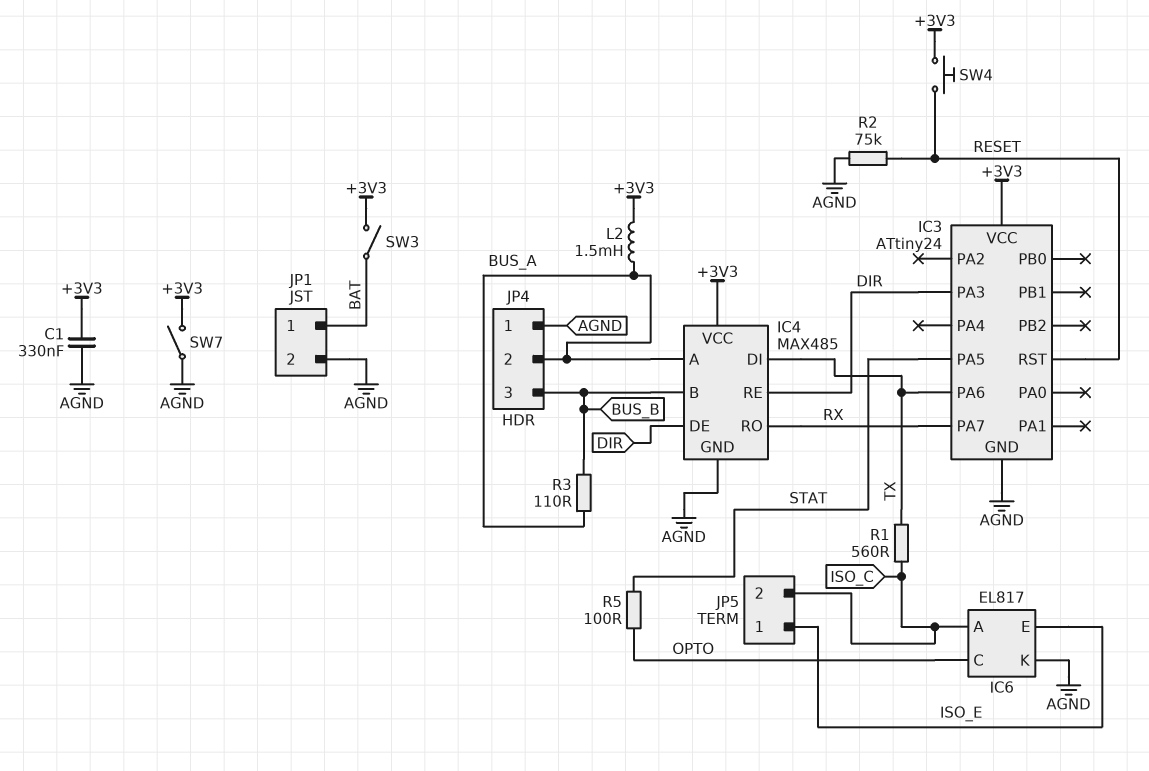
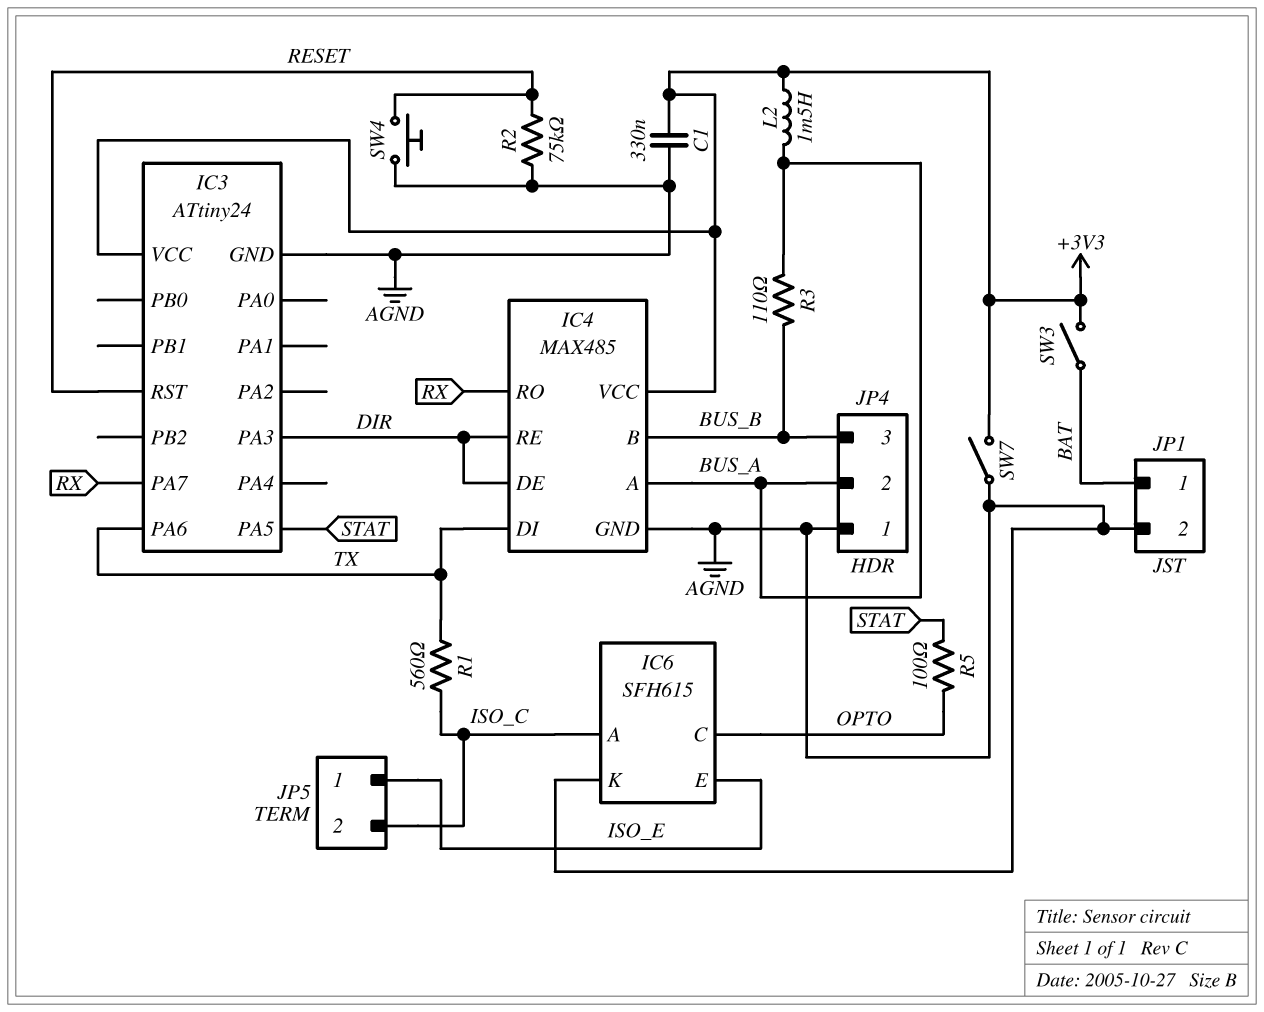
IC6: EL817 -> SFH615
SW4: button (+3V3, RESET) -> button (AGND, RESET)

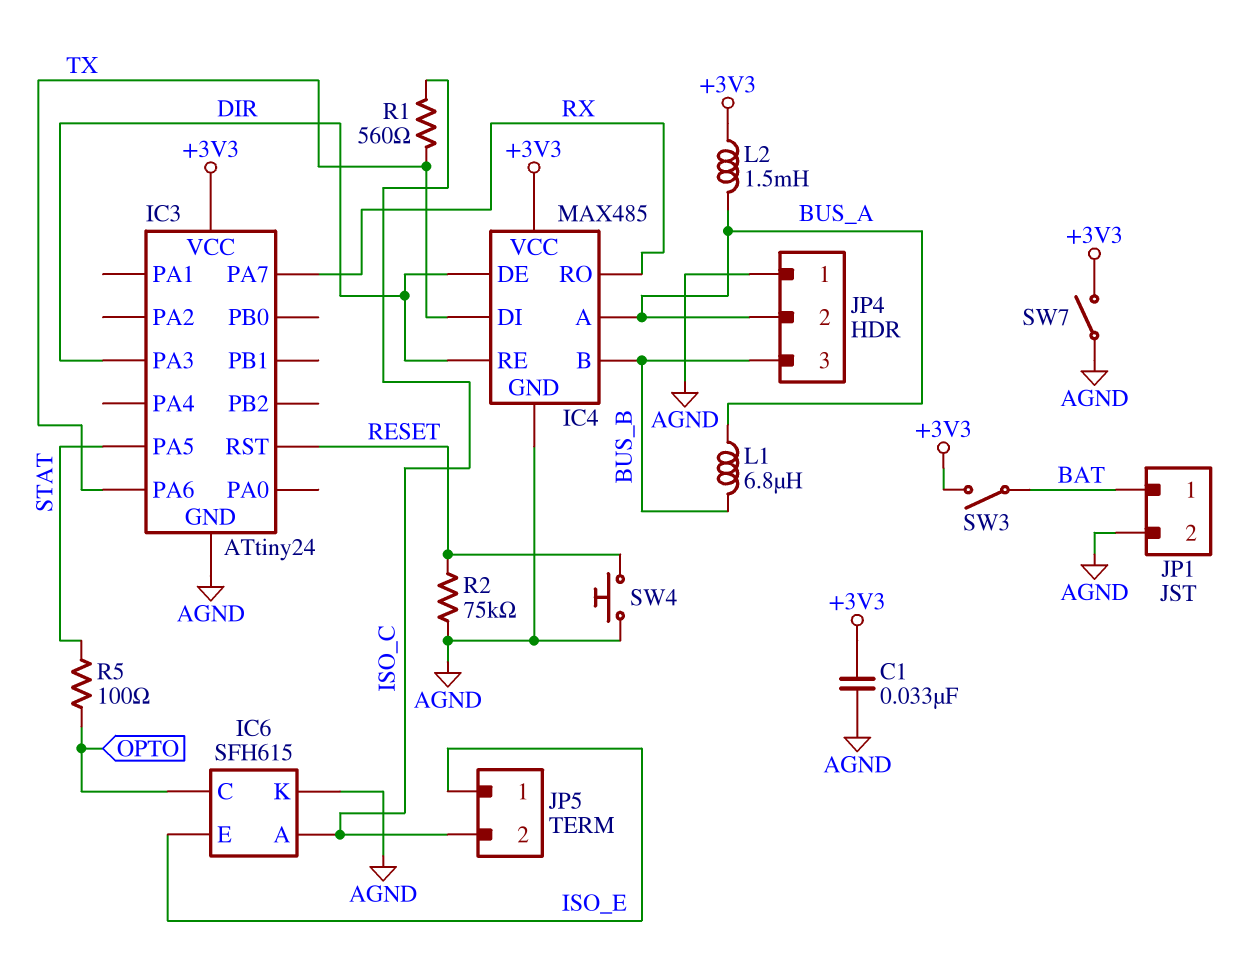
C1: 330nF (+3V3, AGND) -> 33nF (+3V3, AGND)
L1: none -> 6.8uH (BUS_A, BUS_B)
R3: 110 (BUS_A, BUS_B) -> none

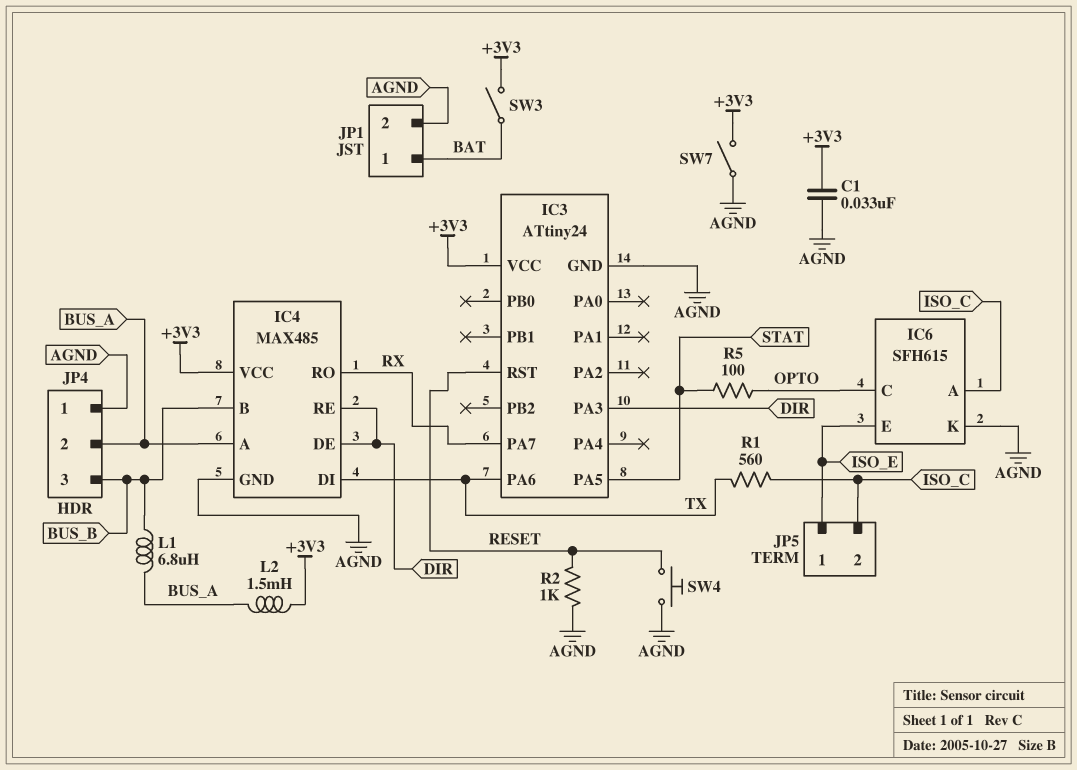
R2: 75k (AGND, RESET) -> 1k (AGND, RESET)

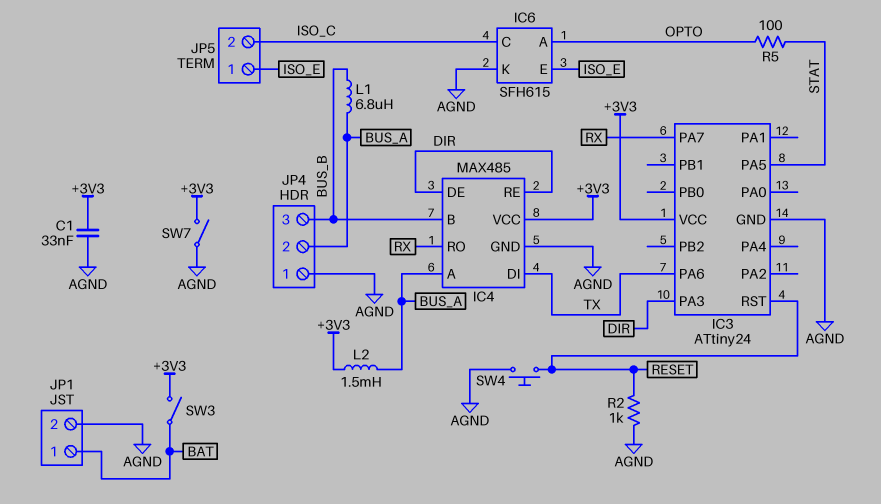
IC6 pin A: ISO_C -> OPTO
IC6 pin C: OPTO -> ISO_C
R1: 560 (ISO_C, TX) -> none

